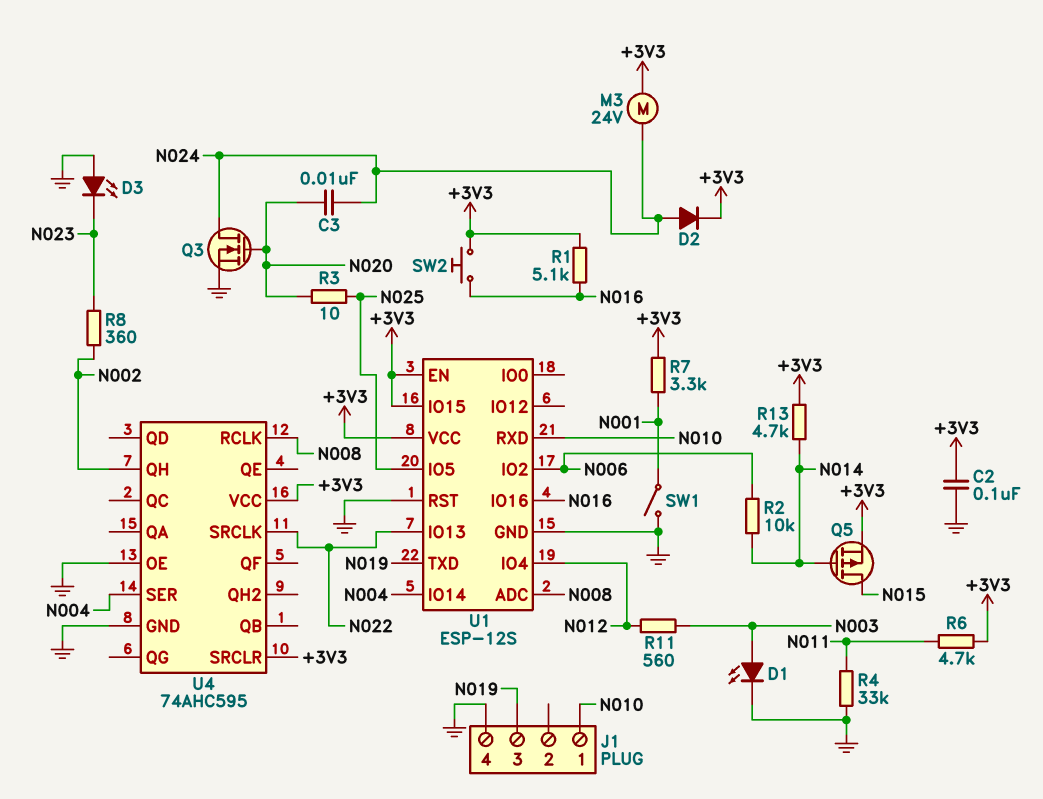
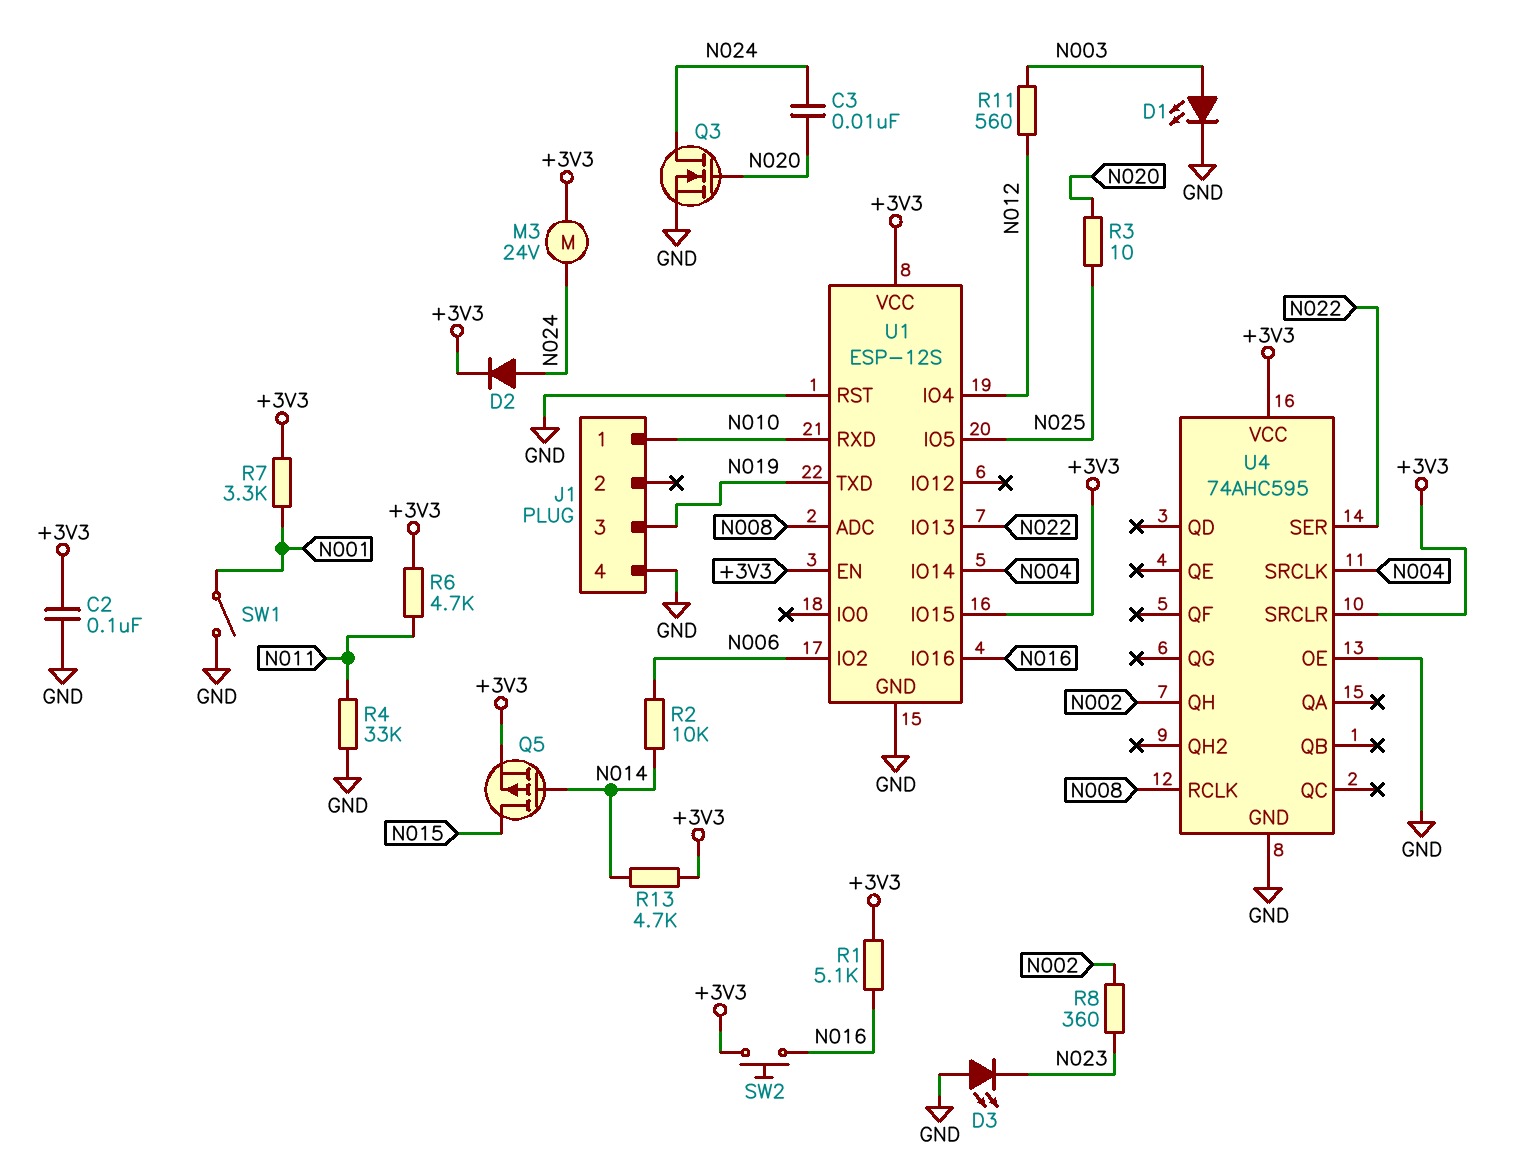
U4 pin SER: N004 -> N022
U4 pin SRCLK: N022 -> N004

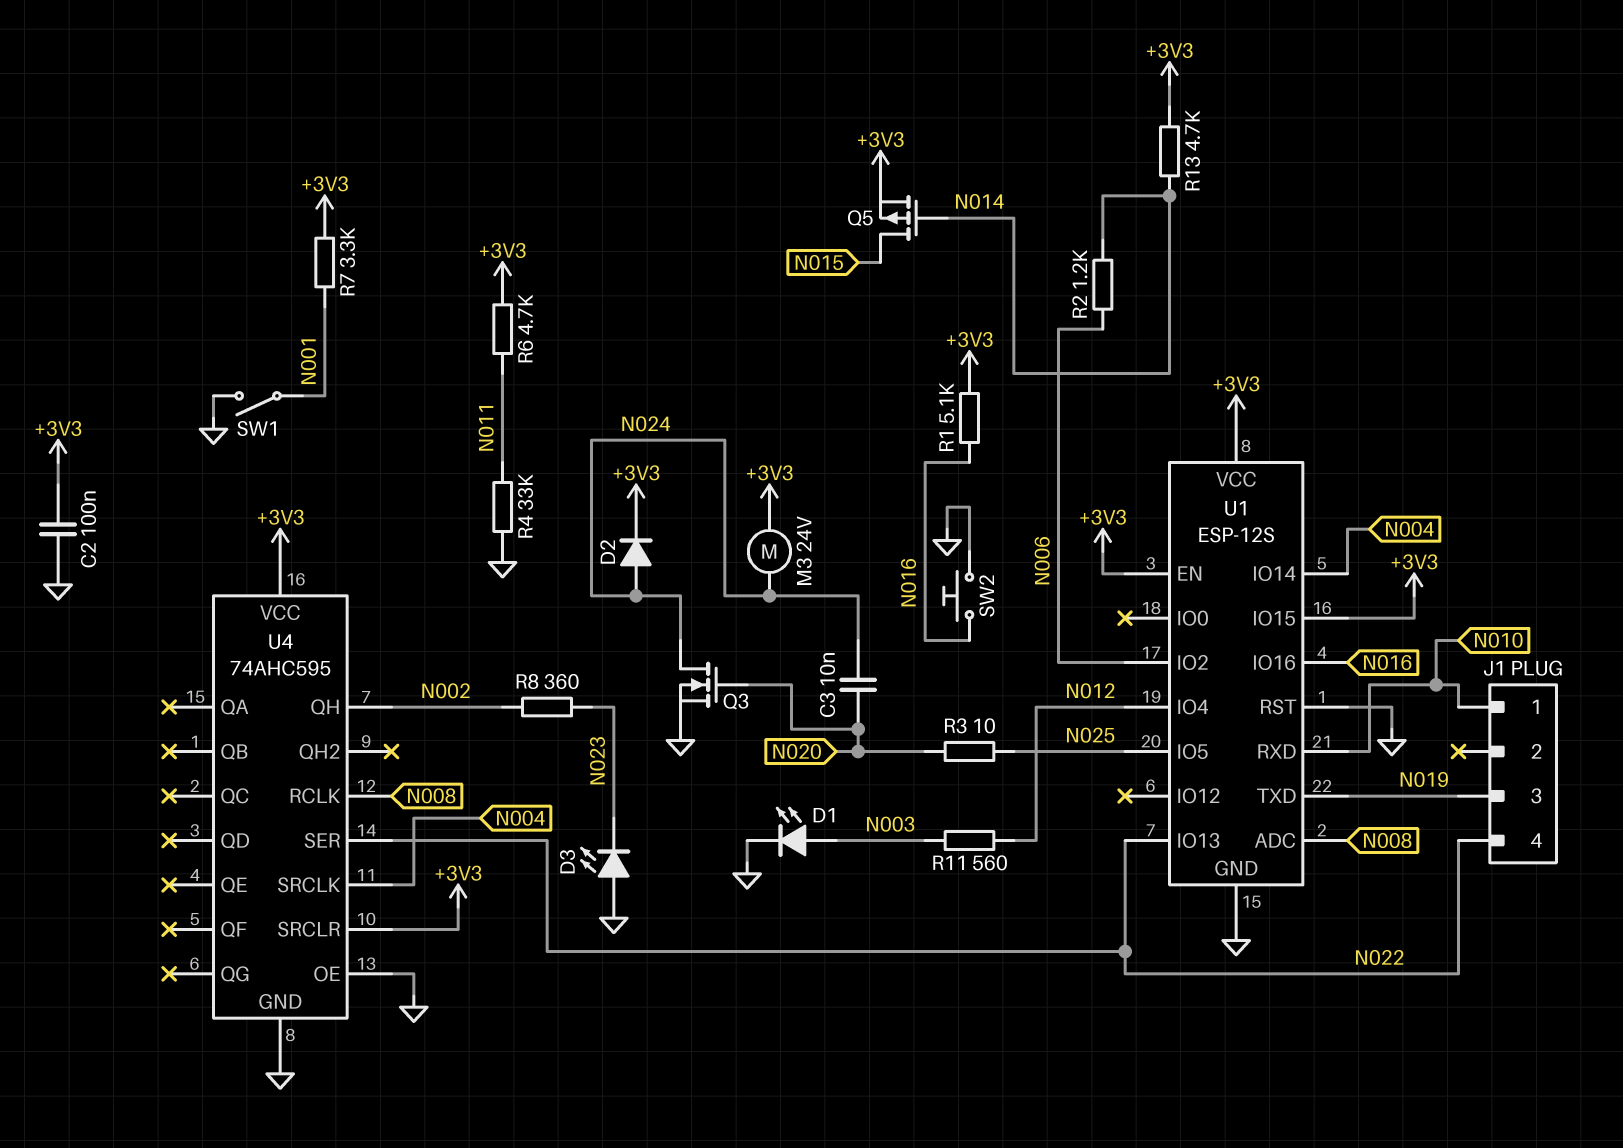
J1 pin 4: GND -> N022
R2: 10k (N006, N014) -> 1.2k (N006, N014)
SW2: button (+3V3, N016) -> button (GND, N016)

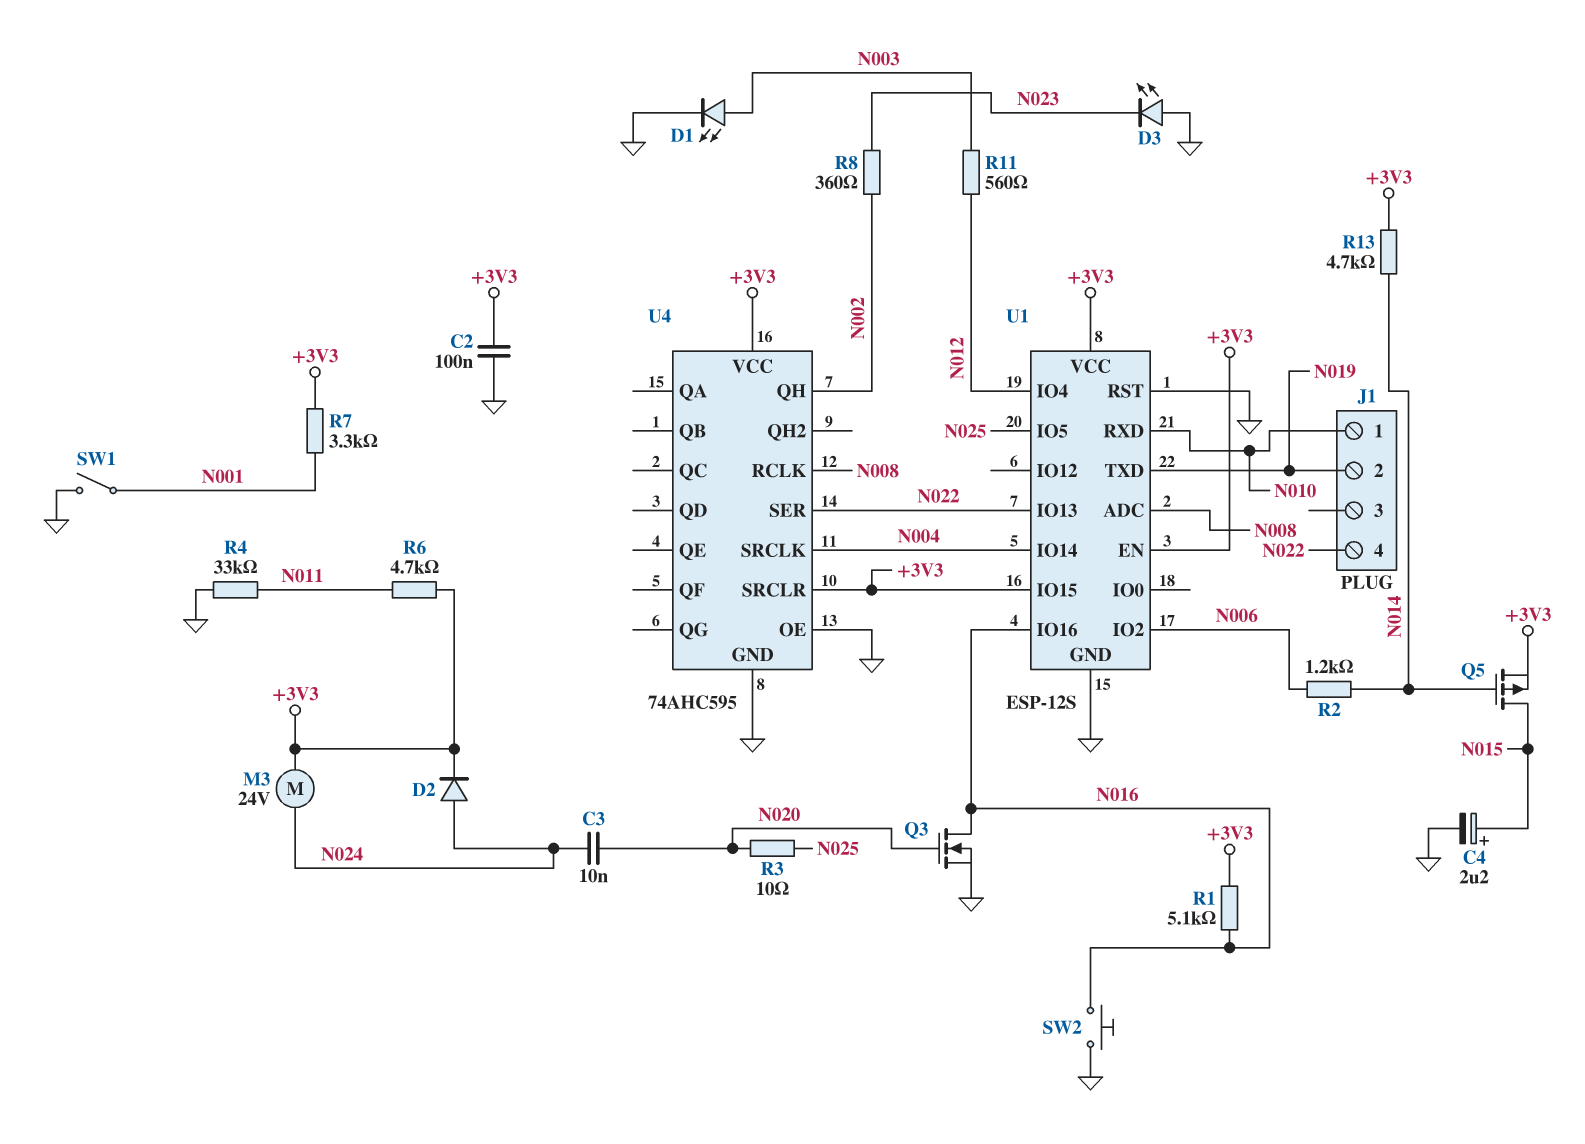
C4: none -> 2.2uF (plus N015, minus GND)
J1 pin 2: none -> N019
J1 pin 3: N019 -> none
Q3: NMOS (G N020, D N024, S GND) -> NMOS (G N020, D N016, S GND)

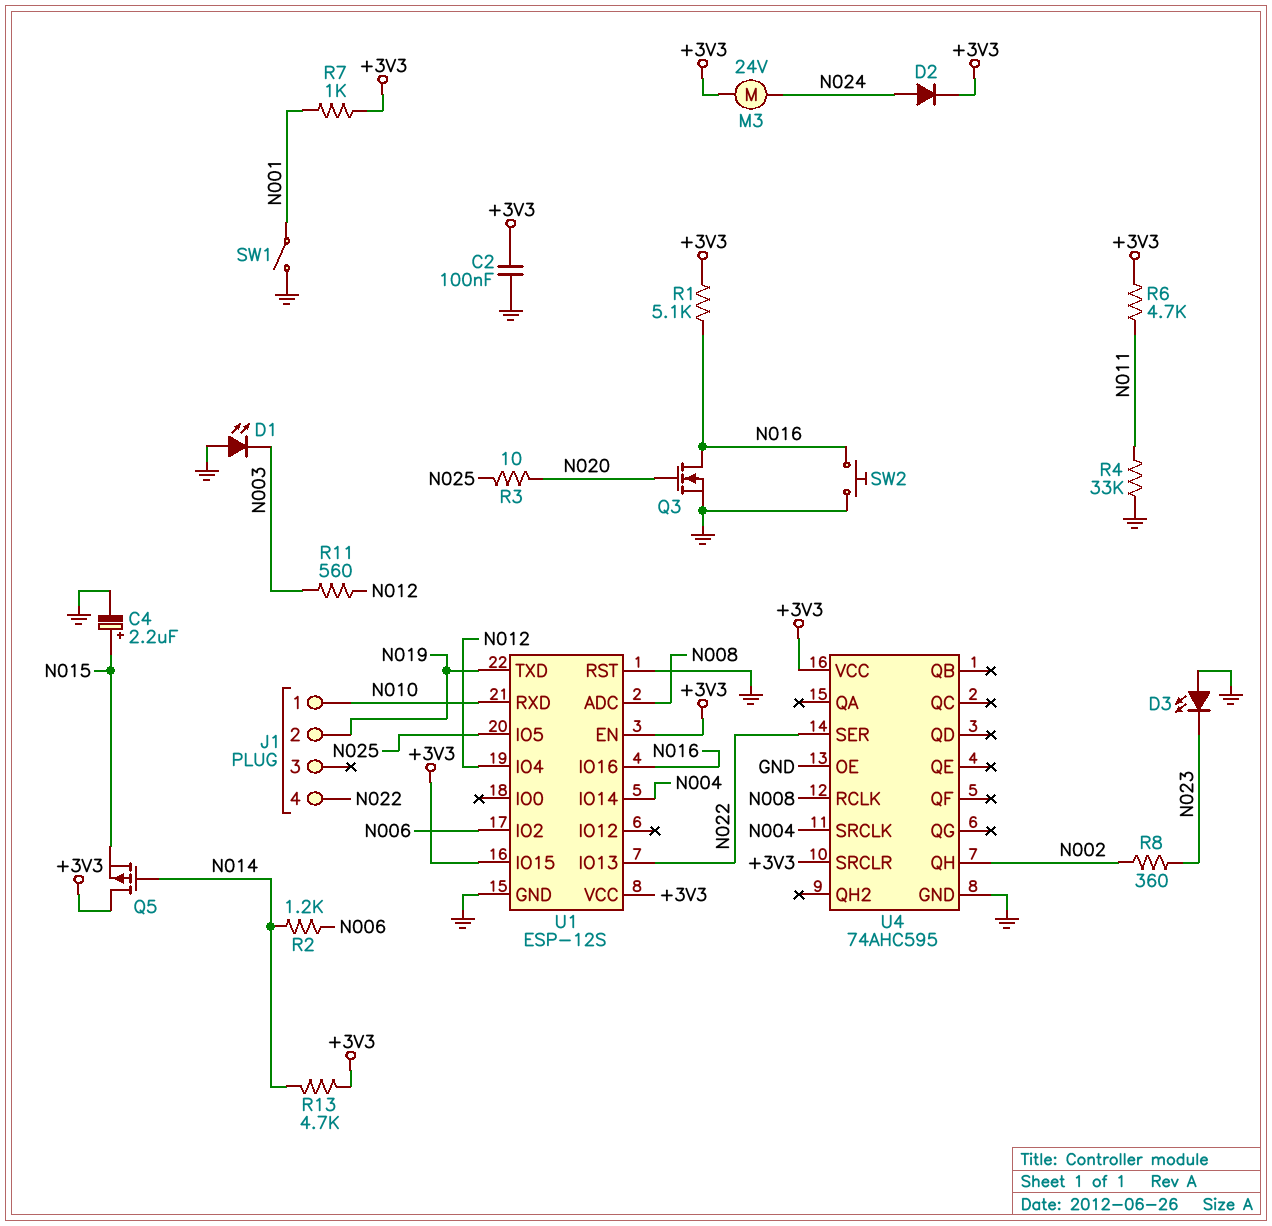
C3: 10nF (N020, N024) -> none
D1: LED (A N003, K GND) -> LED (A GND, K N003)
Q5: PMOS (G N014, D N015, S +3V3) -> PMOS (G N014, D +3V3, S N015)
R7: 3.3k (+3V3, N001) -> 1k (+3V3, N001)

